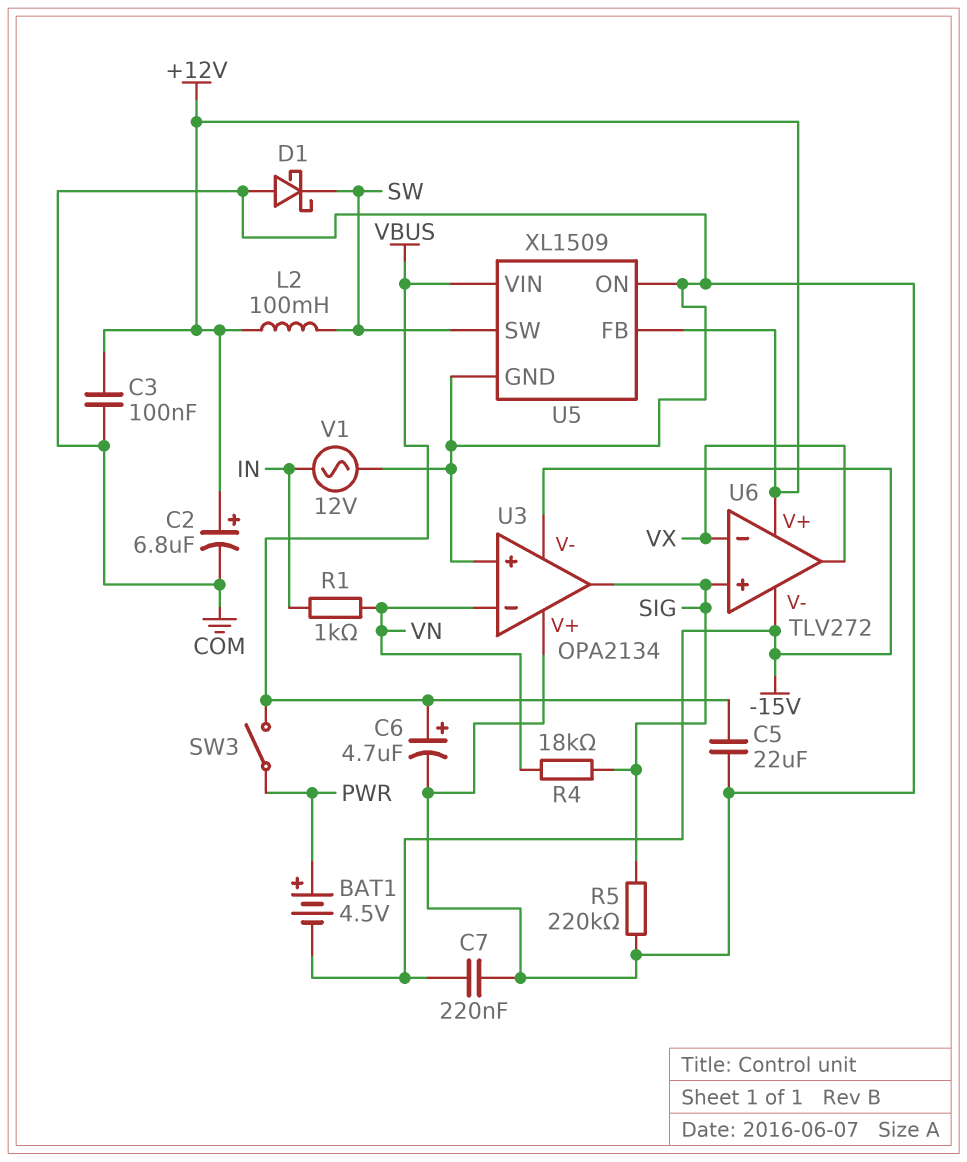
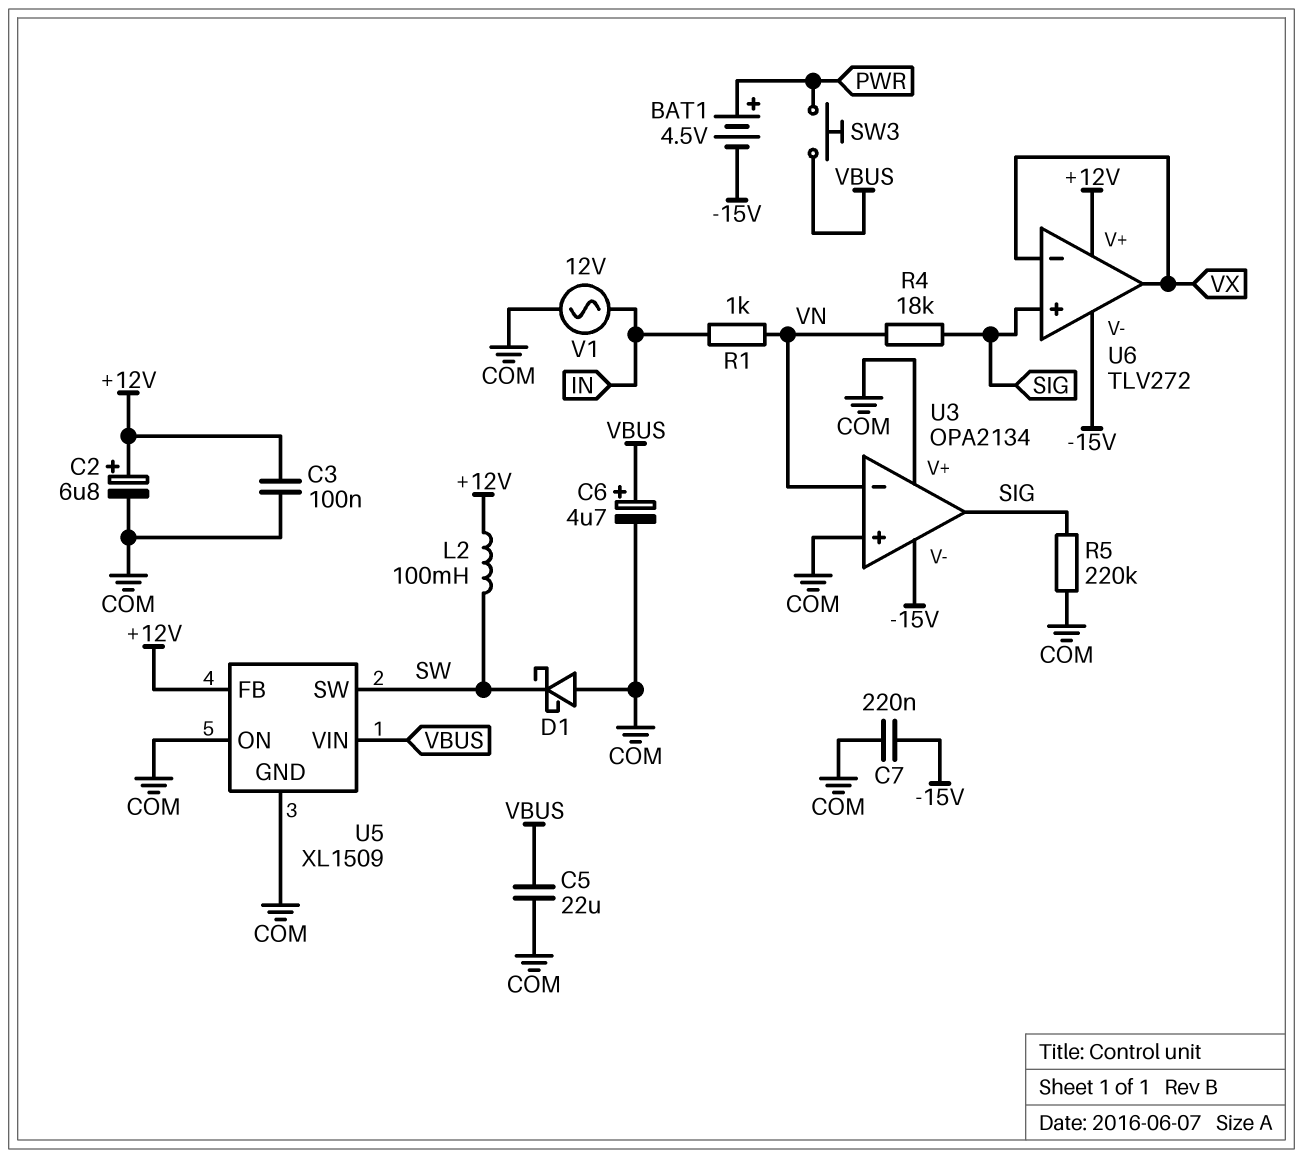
SW3: switch (PWR, VBUS) -> button (PWR, VBUS)

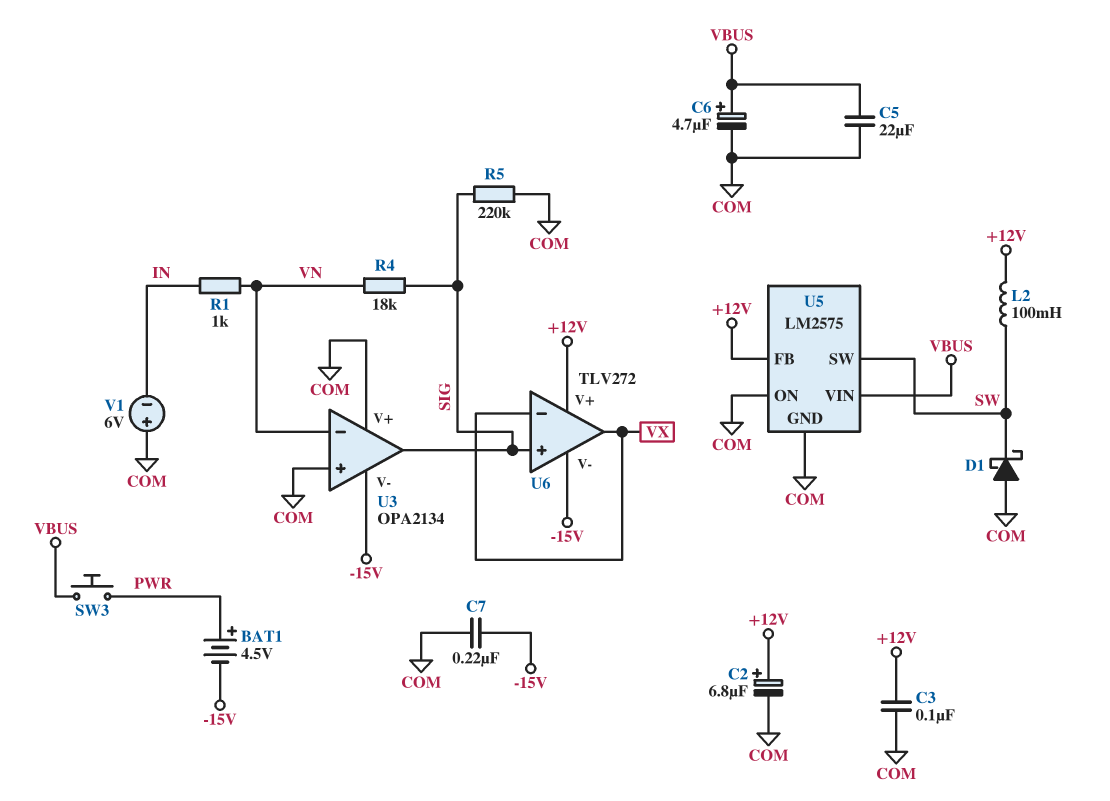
U5: XL1509 -> LM2575
V1: AC 12V (COM, IN) -> 6V (plus COM, minus IN)

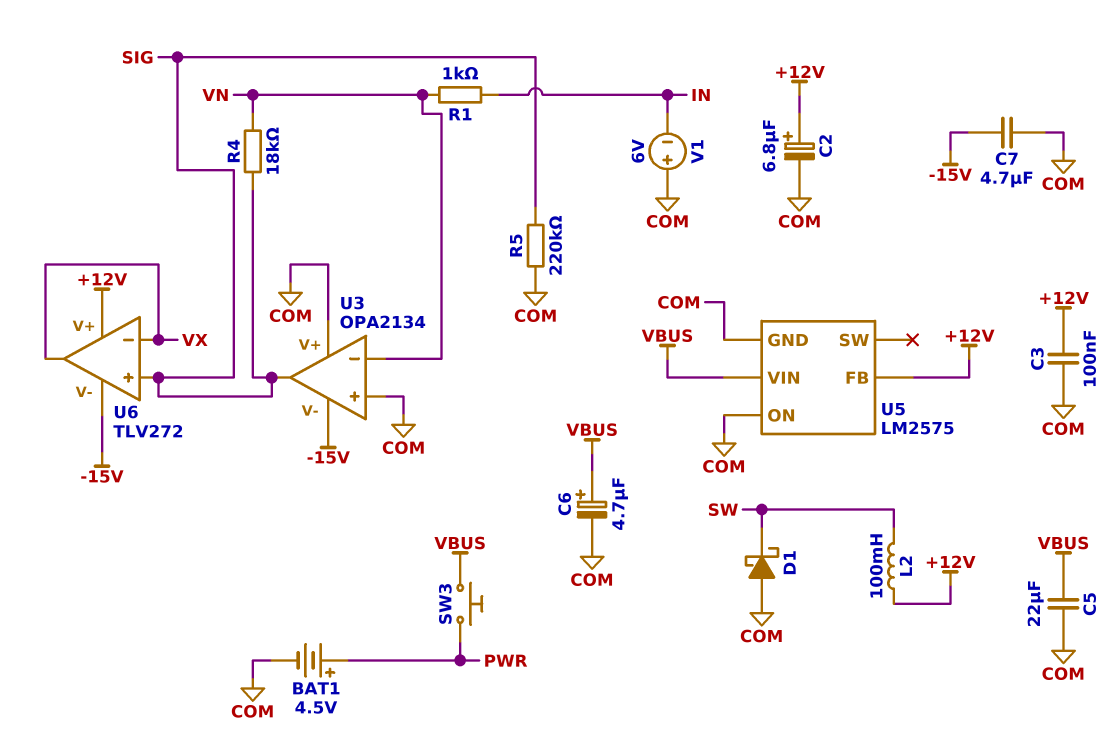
BAT1: 4.5V (plus PWR, minus -15V) -> 4.5V (plus PWR, minus COM)
C7: 220nF (-15V, COM) -> 4.7uF (-15V, COM)
U5 pin SW: SW -> none

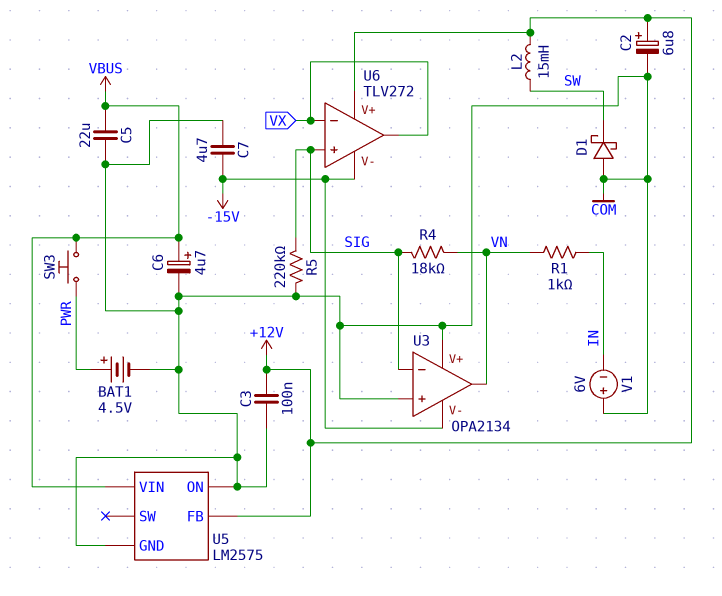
L2: 100mH (+12V, SW) -> 15mH (+12V, SW)
U3 pin in-: VN -> SIG
U3 pin out: SIG -> VN

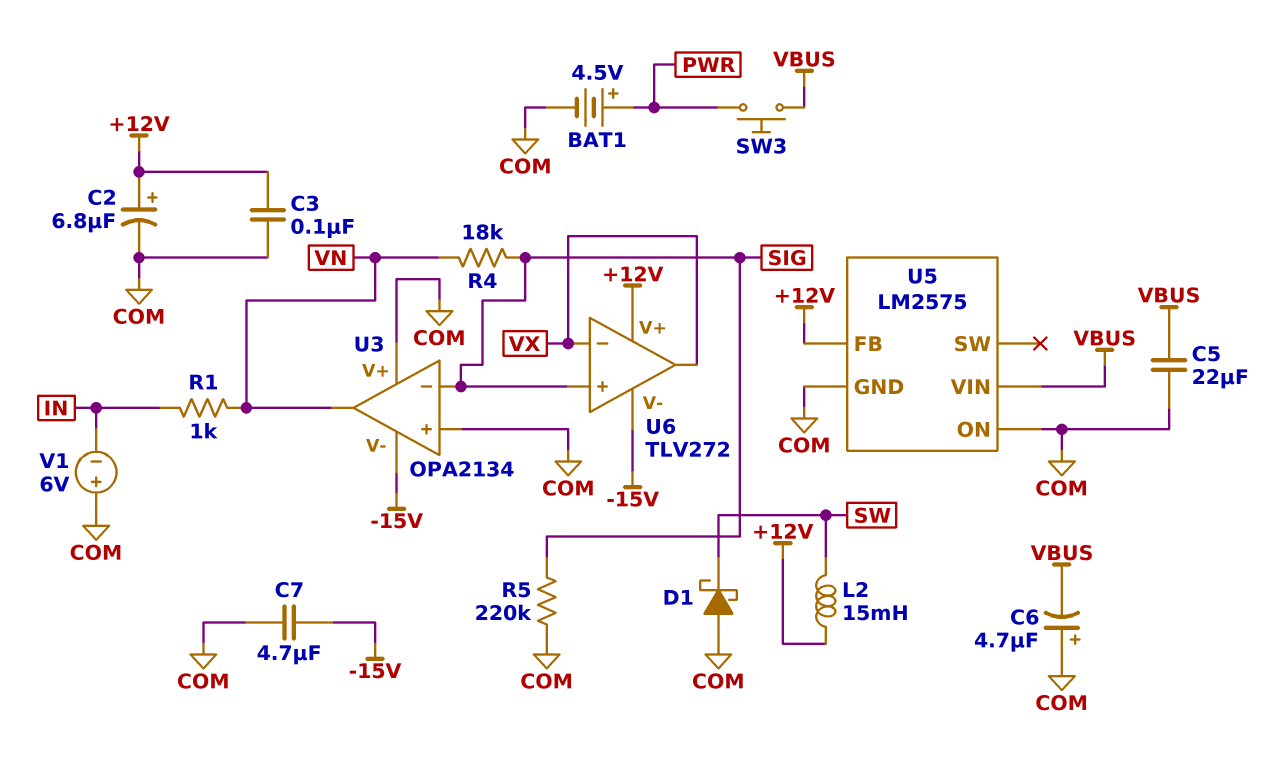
C6: 4.7uF (plus VBUS, minus COM) -> 4.7uF (plus COM, minus VBUS)

